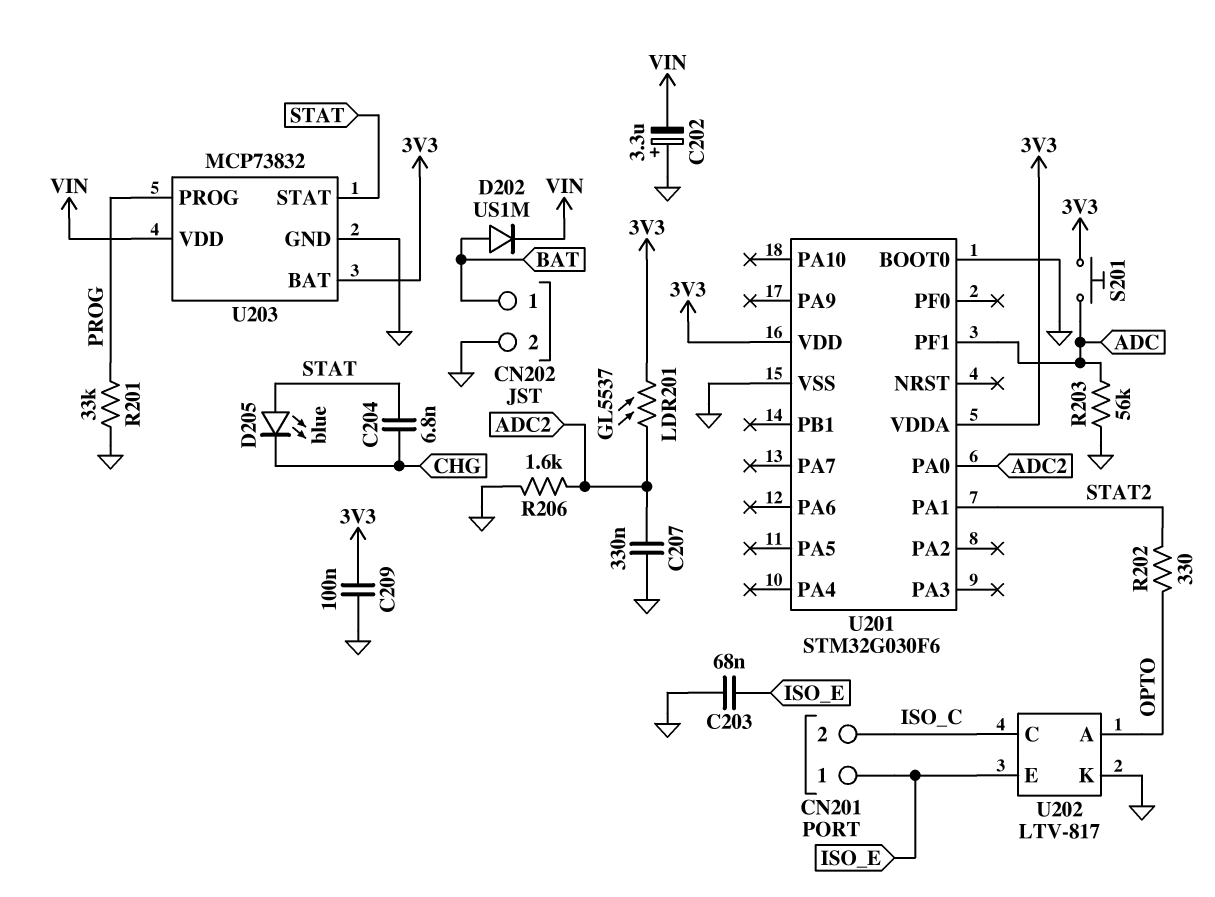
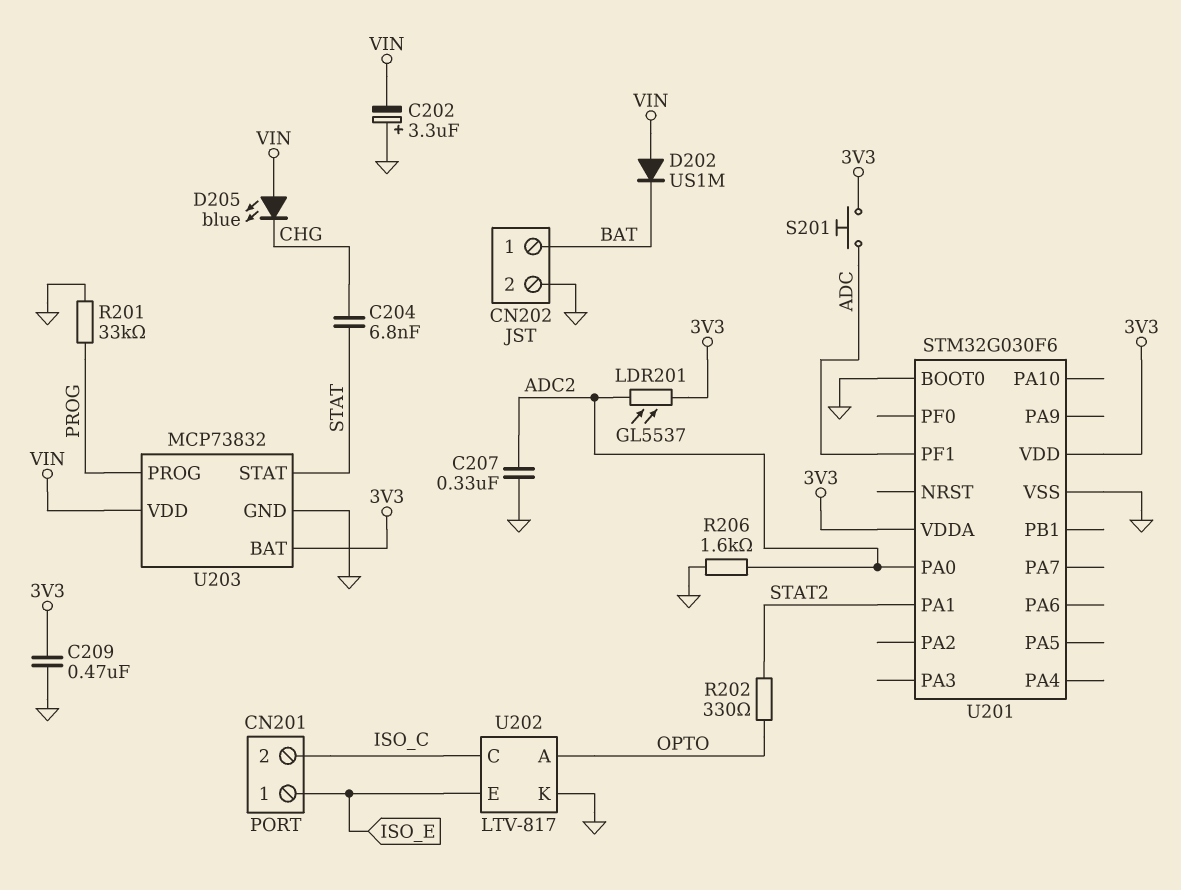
C203: 68nF (GND, ISO_E) -> none
C209: 100nF (3V3, GND) -> 470nF (3V3, GND)
D202: diode US1M (A BAT, K VIN) -> diode US1M (A VIN, K BAT)
D205: LED blue (A STAT, K CHG) -> LED blue (A VIN, K CHG)
R203: 56k (ADC, GND) -> none

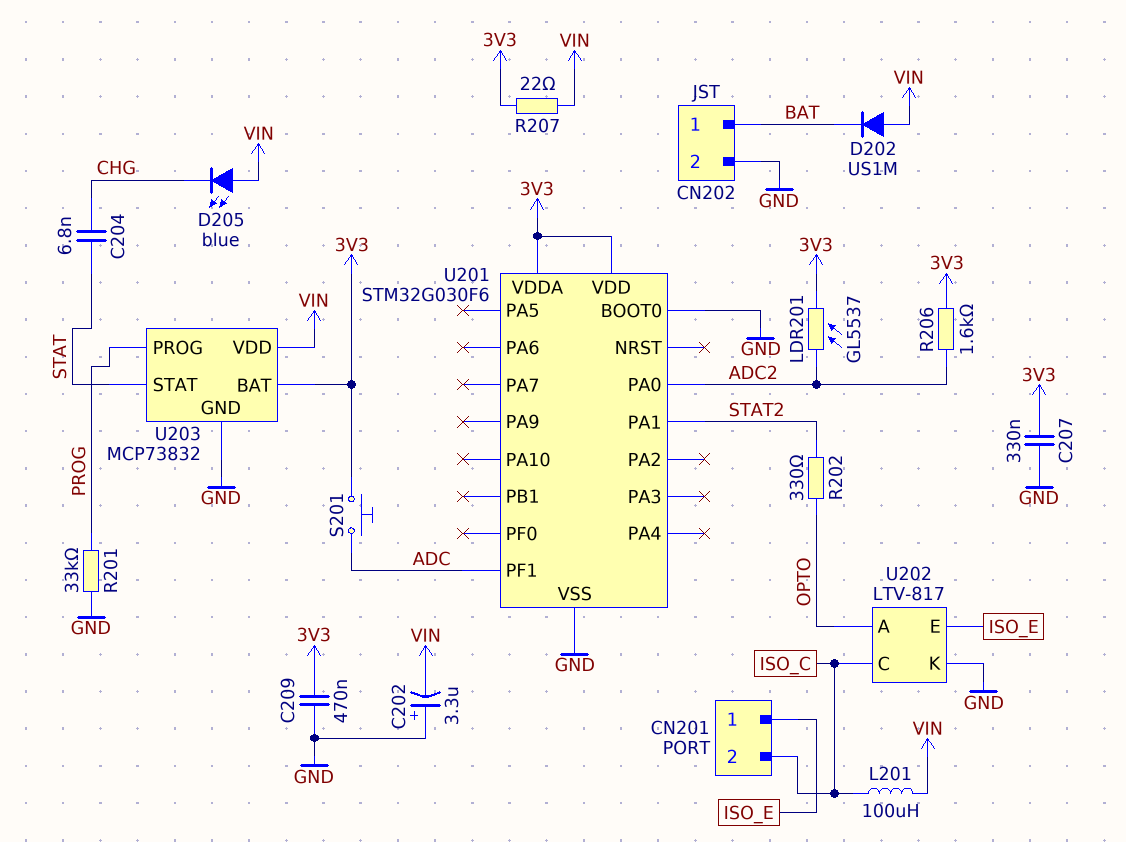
C207: 330nF (ADC2, GND) -> 330nF (3V3, GND)
L201: none -> 100uH (ISO_C, VIN)
R206: 1.6k (ADC2, GND) -> 1.6k (3V3, ADC2)
R207: none -> 22 (3V3, VIN)

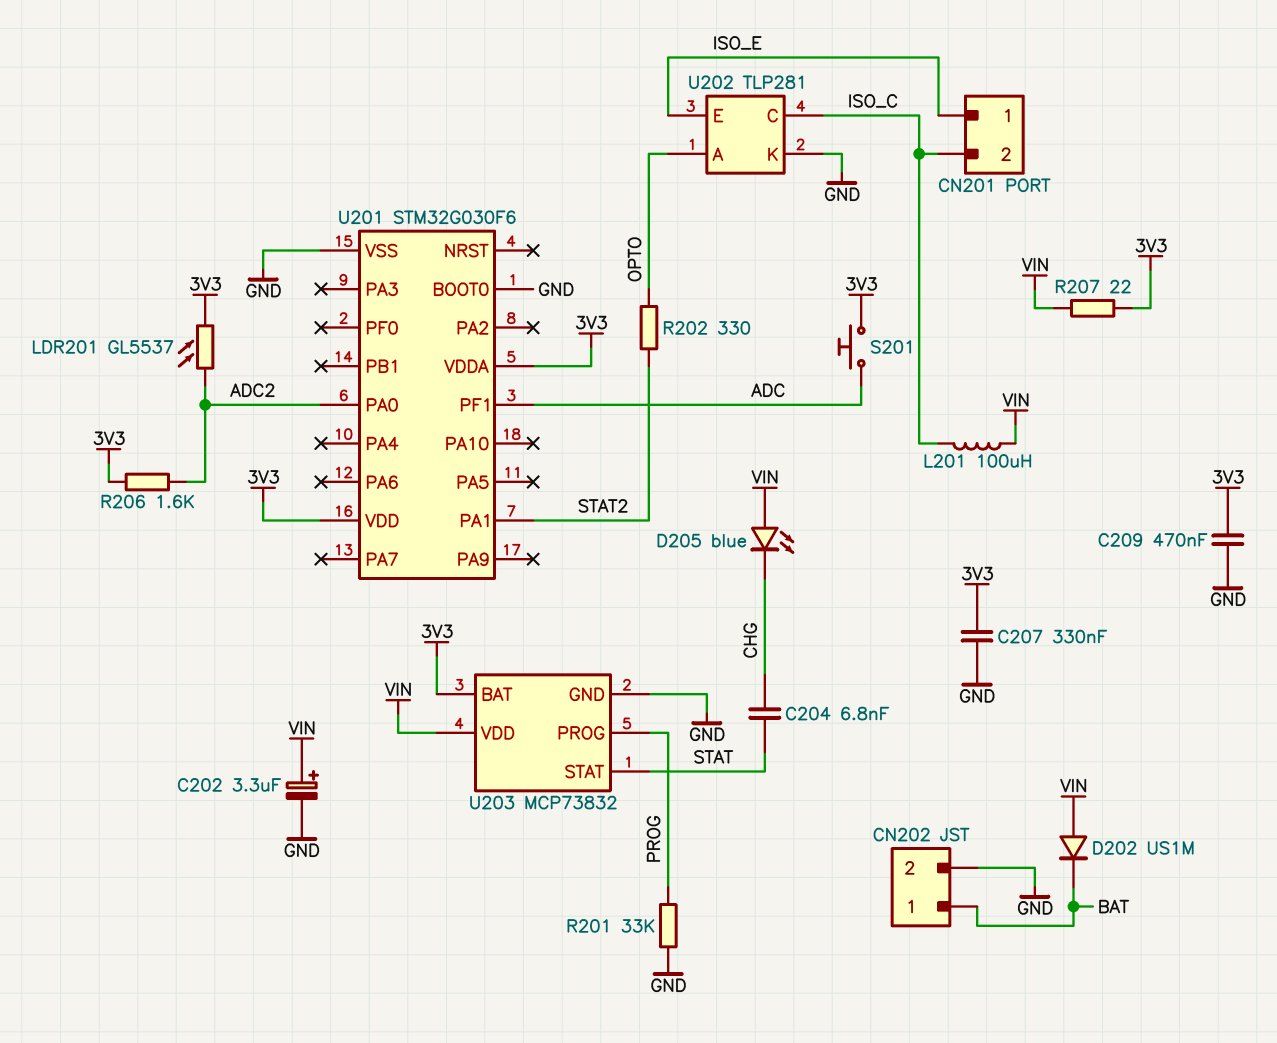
C202: 3.3uF (plus GND, minus VIN) -> 3.3uF (plus VIN, minus GND)
U202: LTV-817 -> TLP281

